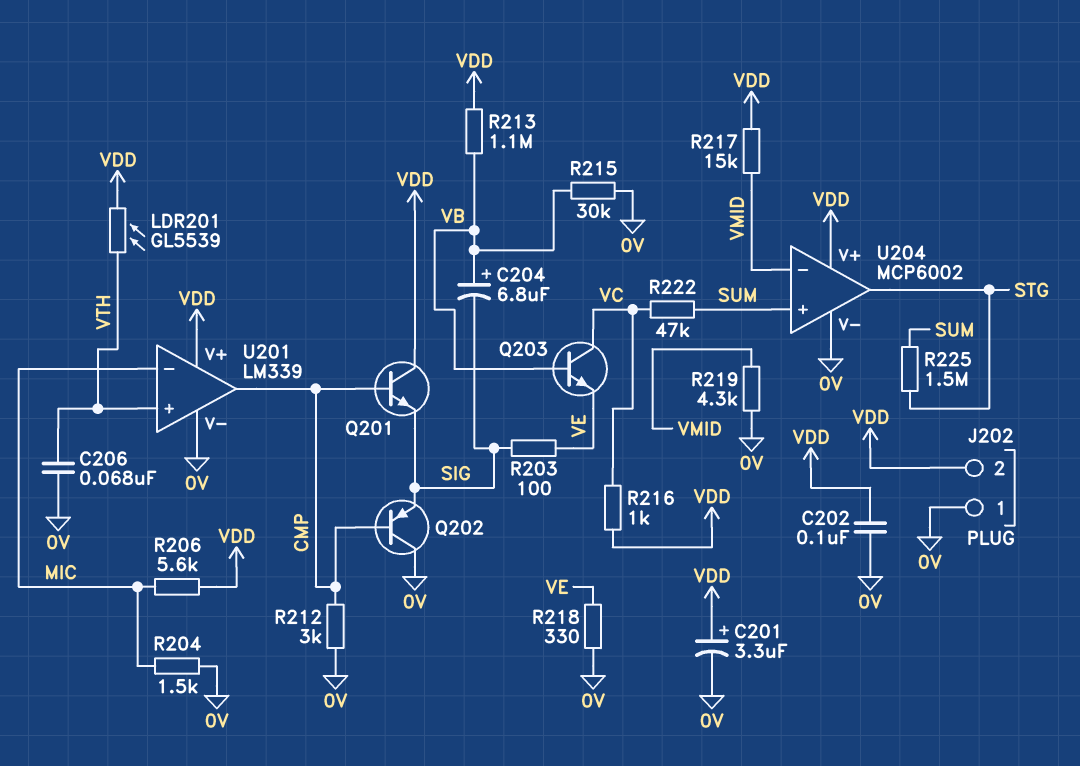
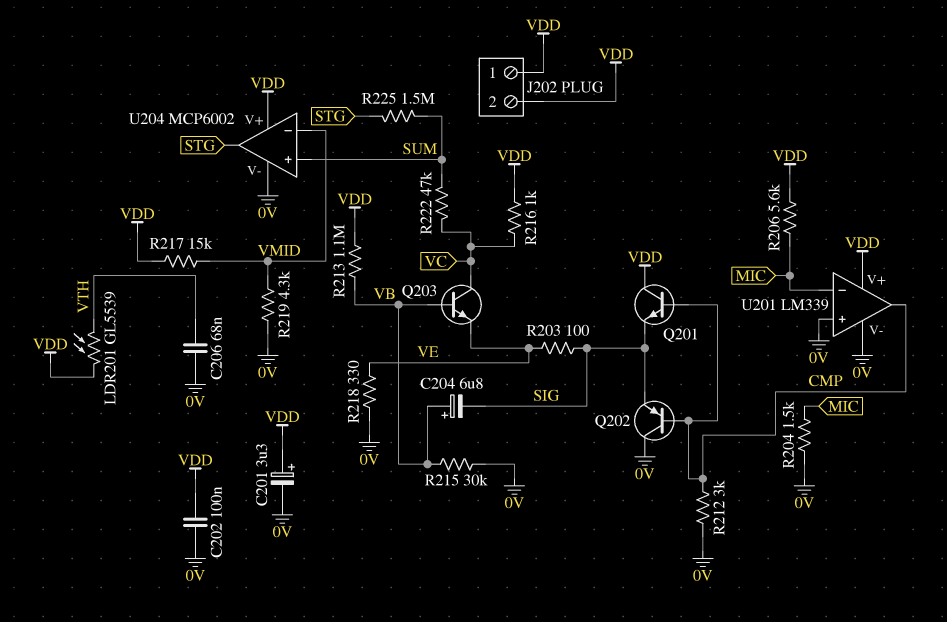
J202 pin 1: 0V -> VDD
U201 pin in+: VTH -> 0V

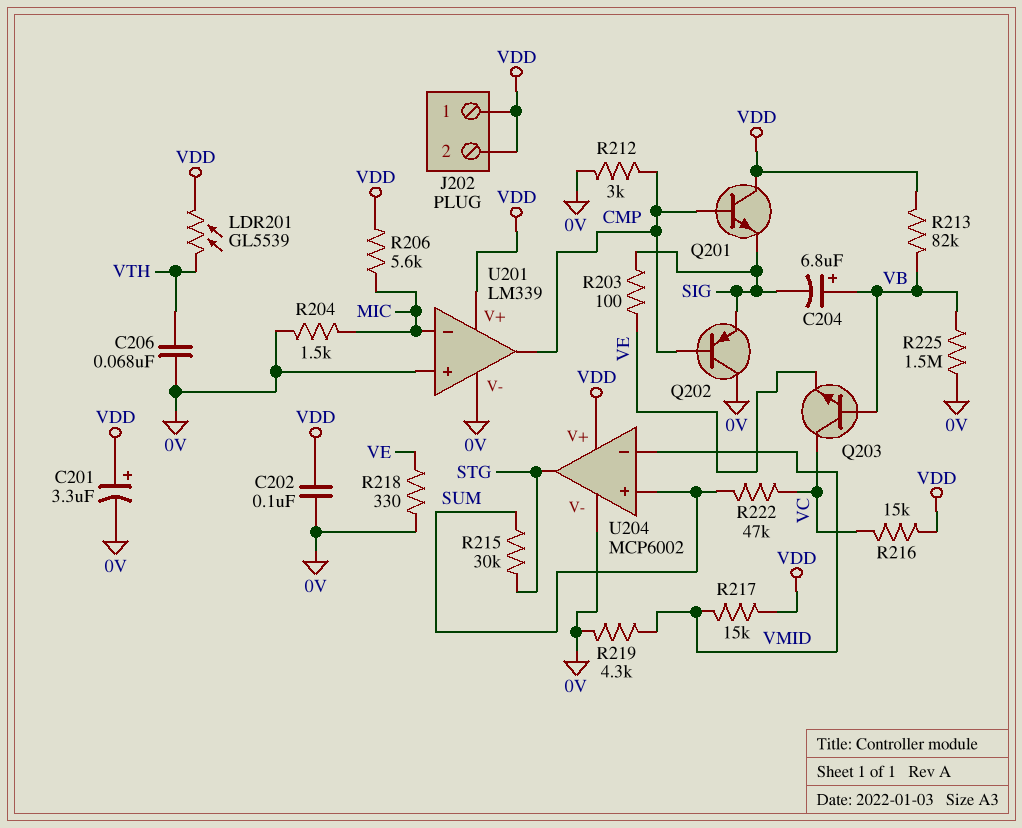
R213: 1.1M (VB, VDD) -> 82k (VB, VDD)
R215: 30k (0V, VB) -> 30k (STG, SUM)
R216: 1k (VC, VDD) -> 15k (VC, VDD)
R225: 1.5M (STG, SUM) -> 1.5M (0V, VB)

